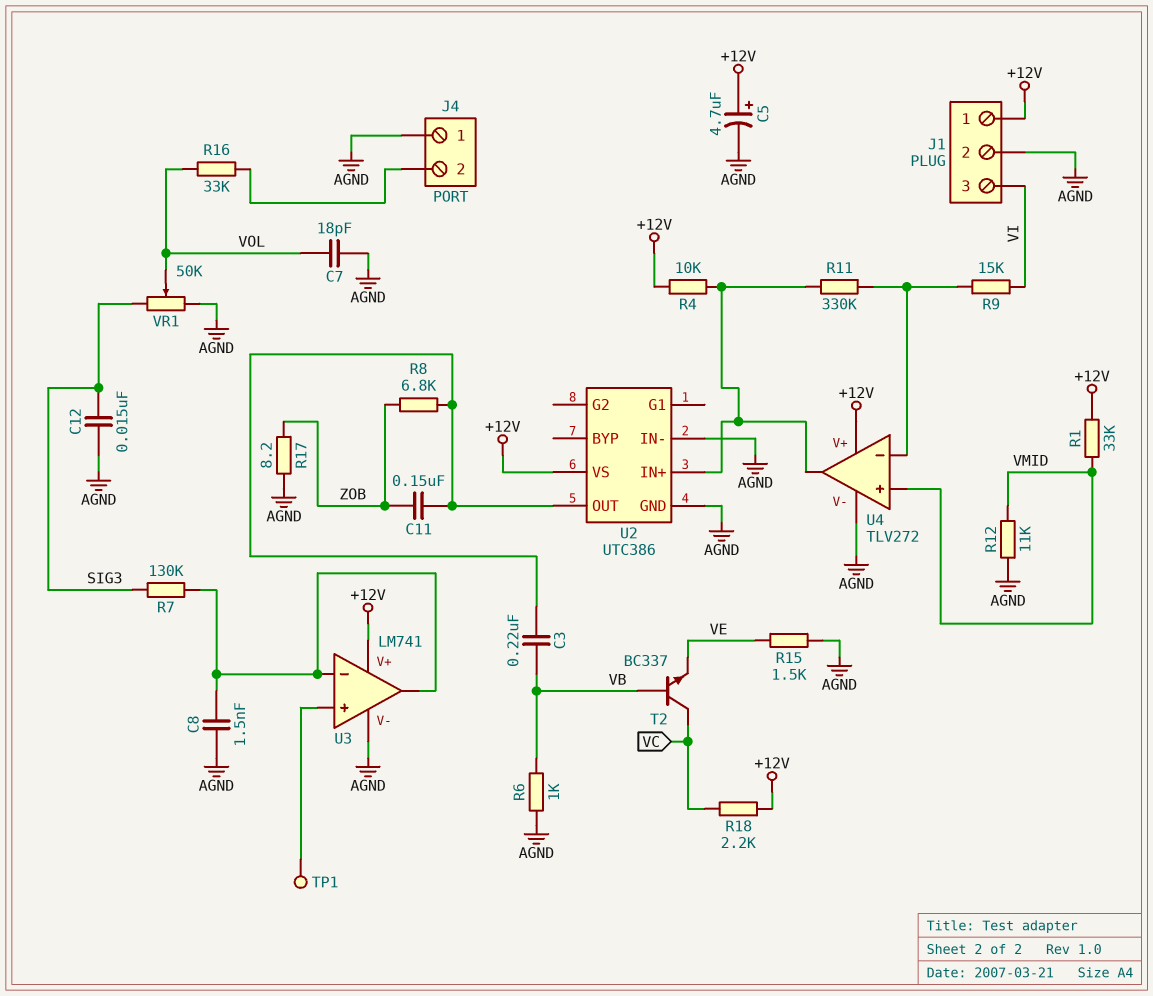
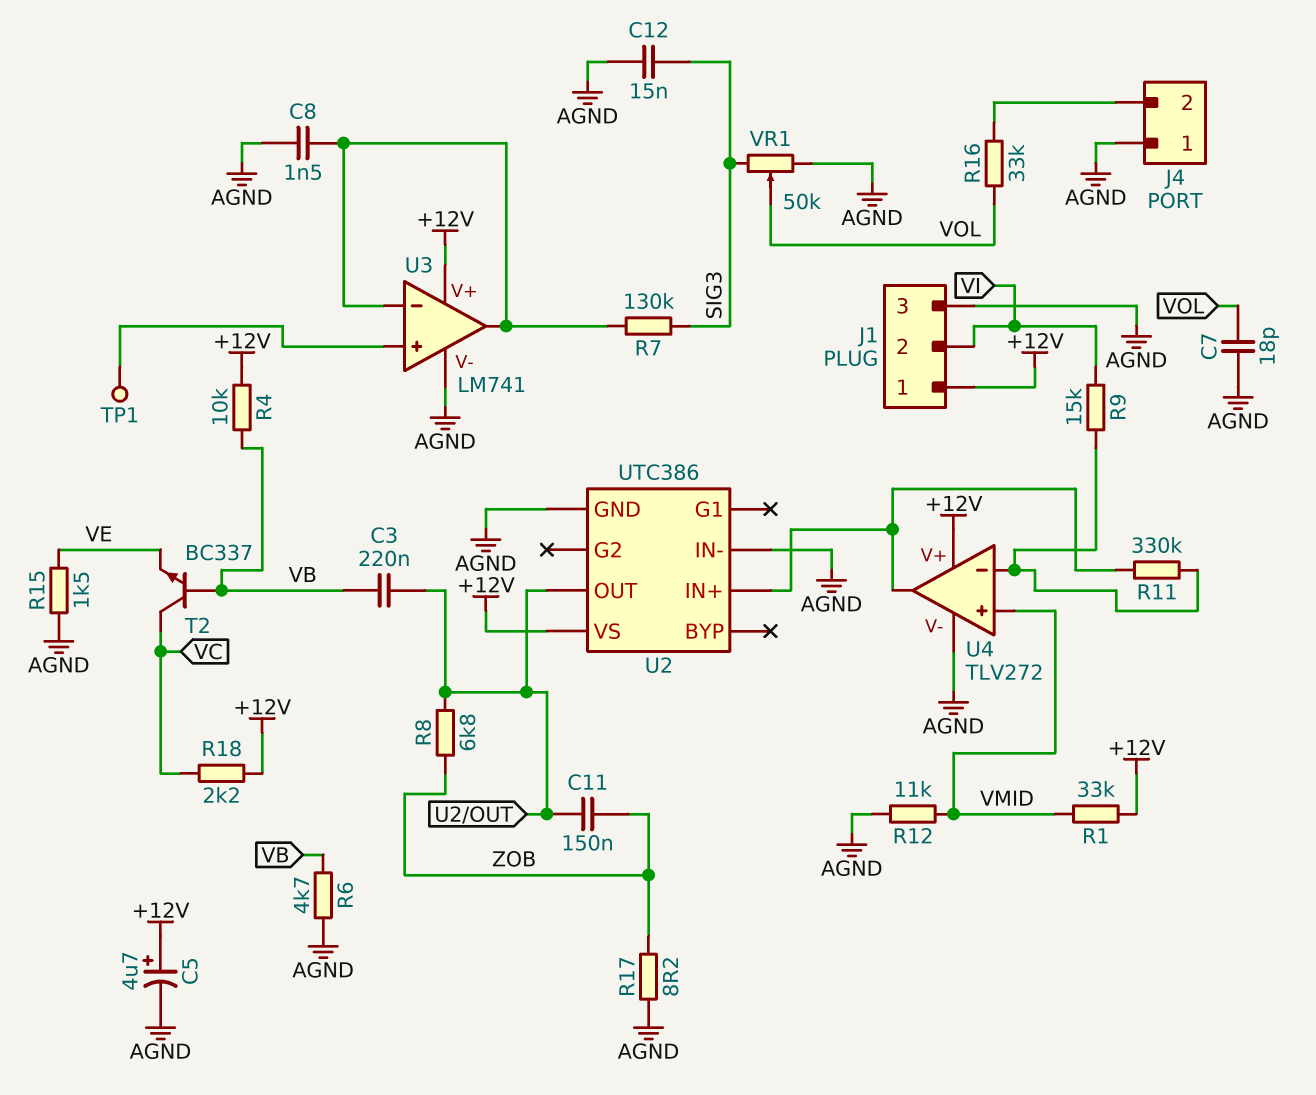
J1 pin 2: AGND -> VI
J1 pin 3: VI -> AGND
R4: 10k (+12V, U2/IN+) -> 10k (+12V, VB)
R6: 1k (AGND, VB) -> 4.7k (AGND, VB)

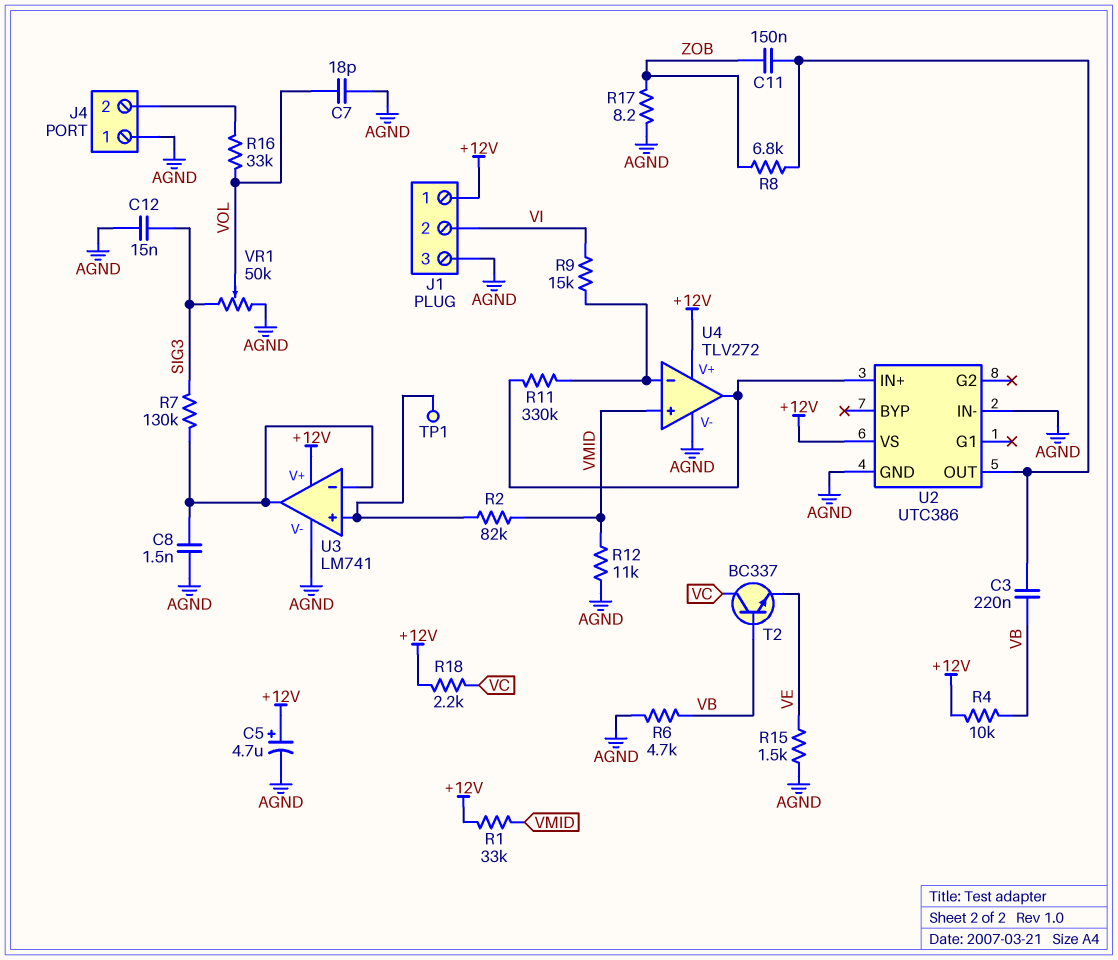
R2: none -> 82k (U3/in+, VMID)

